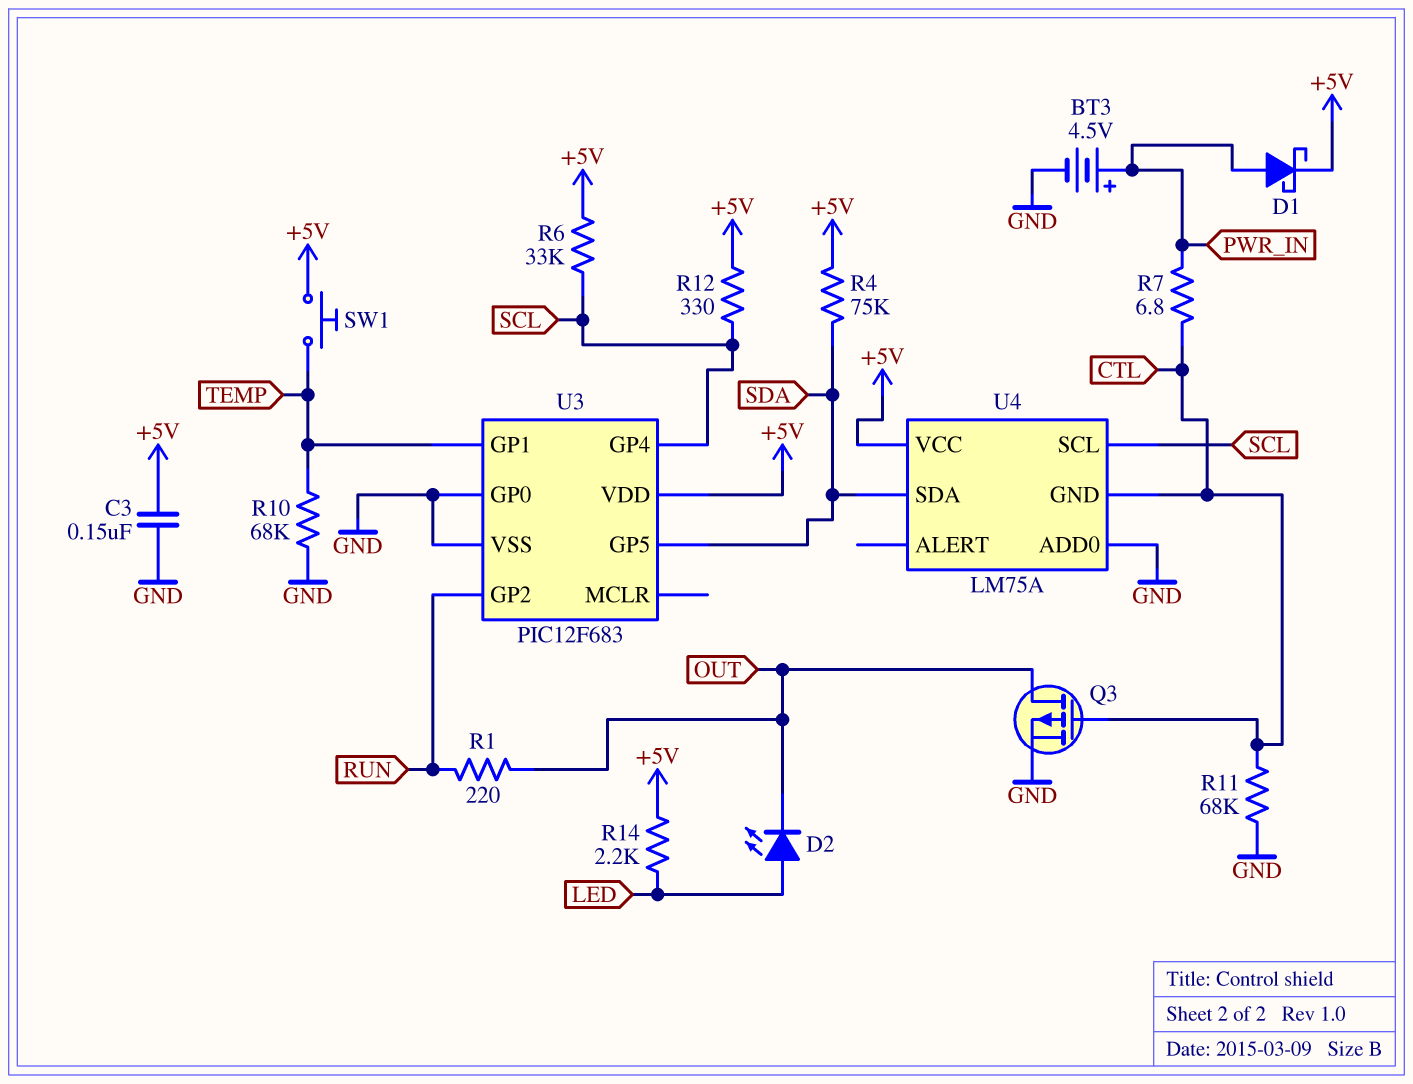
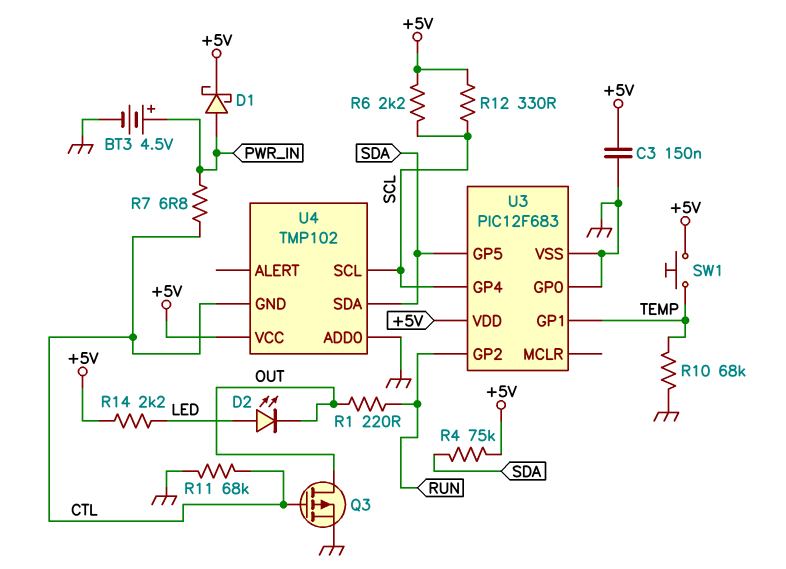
R6: 33k (+5V, SCL) -> 2.2k (+5V, SCL)
U4: LM75A -> TMP102

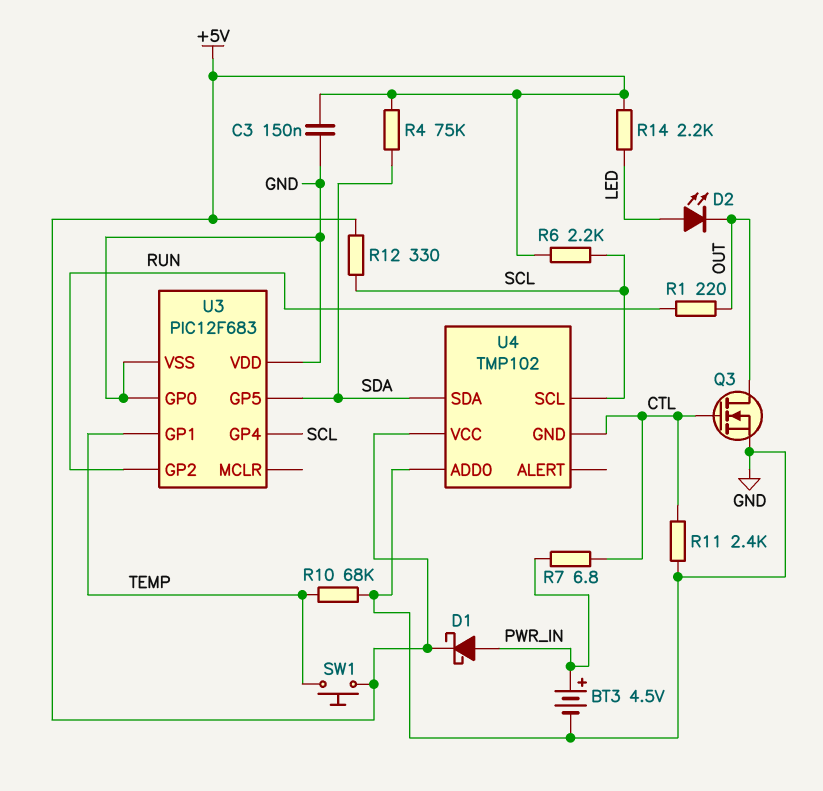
Q3: PMOS (G CTL, D OUT, S GND) -> NMOS (G CTL, D OUT, S GND)
R11: 68k (CTL, GND) -> 2.4k (CTL, GND)
U3 pin VDD: +5V -> GND

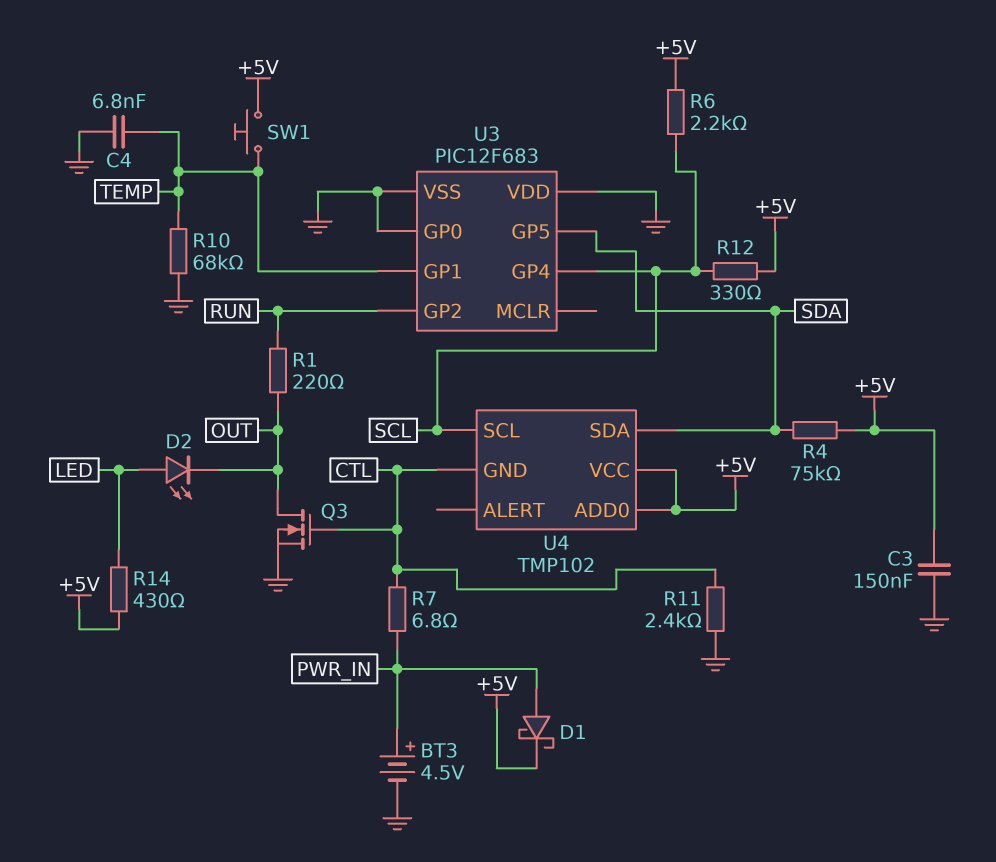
C4: none -> 6.8nF (GND, TEMP)
R14: 2.2k (+5V, LED) -> 430 (+5V, LED)
U4 pin ADD0: GND -> +5V

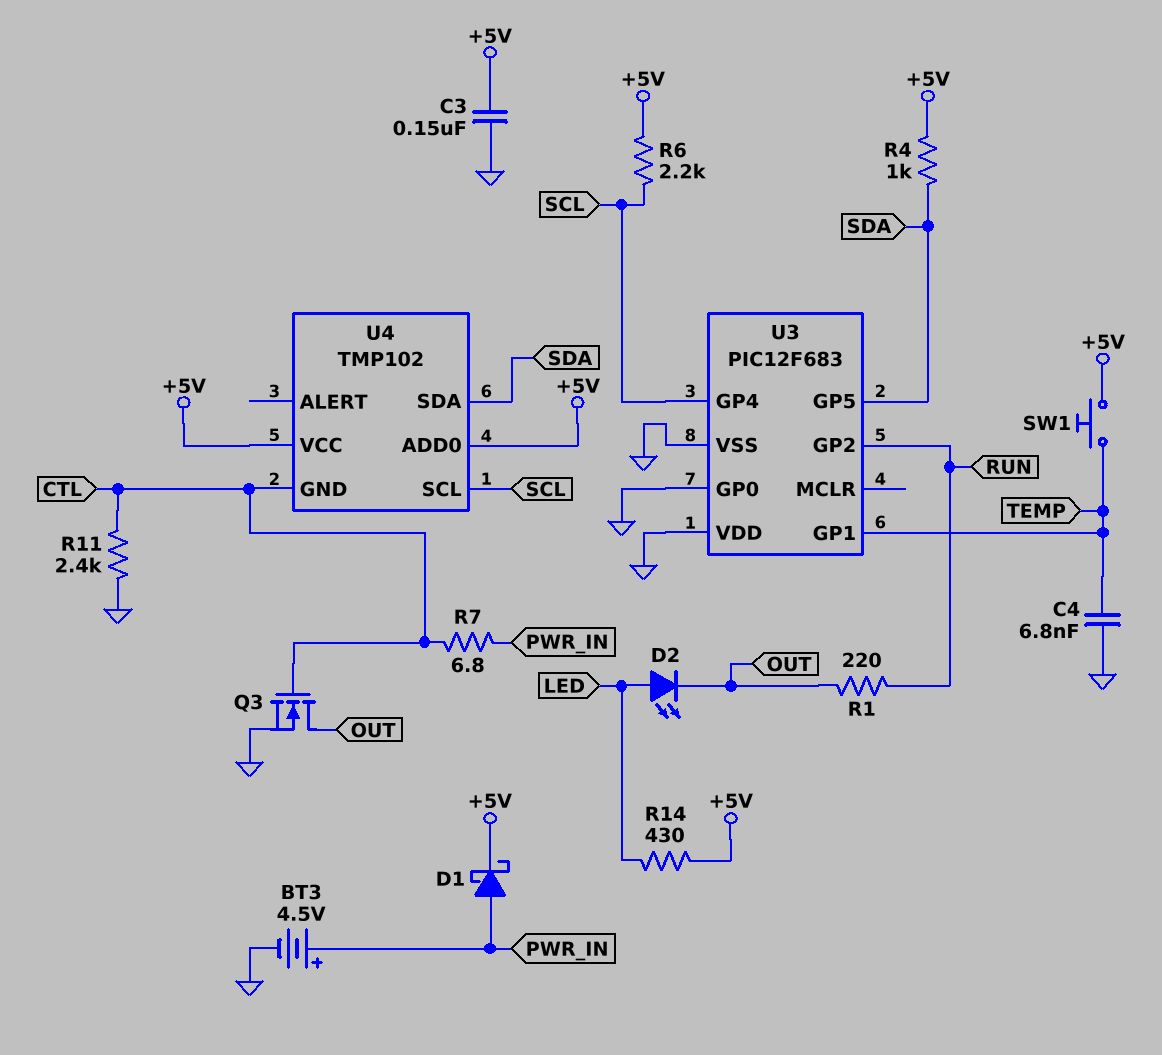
R4: 75k (+5V, SDA) -> 1k (+5V, SDA)
R10: 68k (GND, TEMP) -> none
R12: 330 (+5V, SCL) -> none

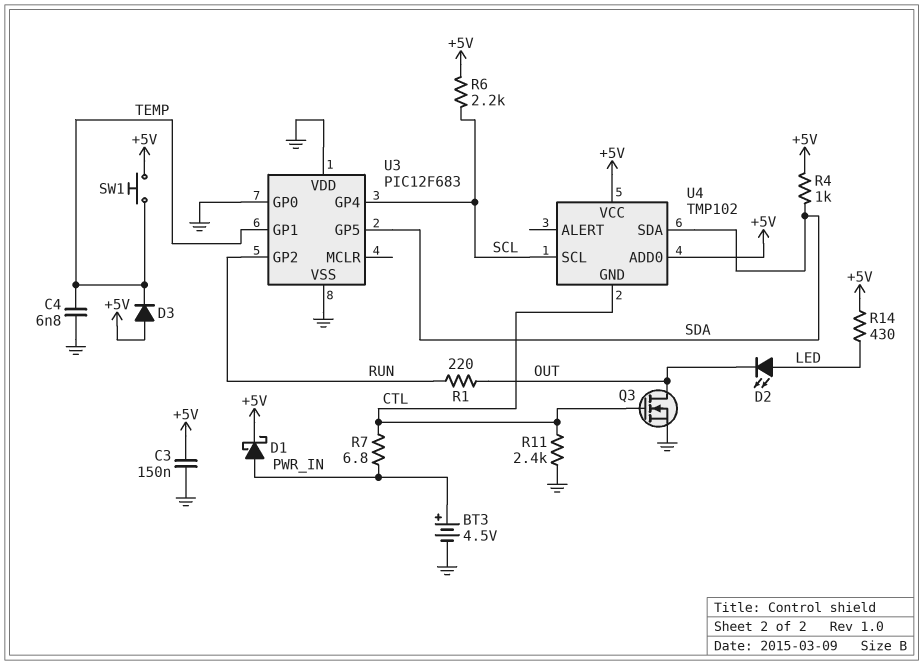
D3: none -> diode (A +5V, K TEMP)

